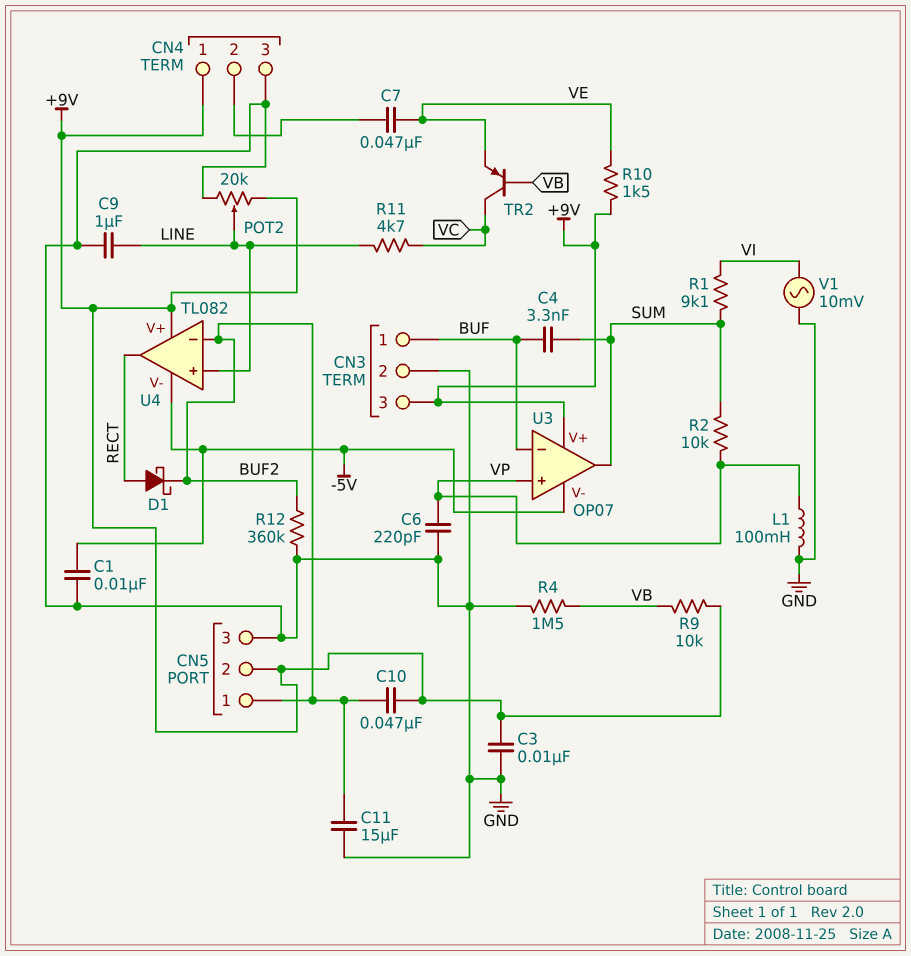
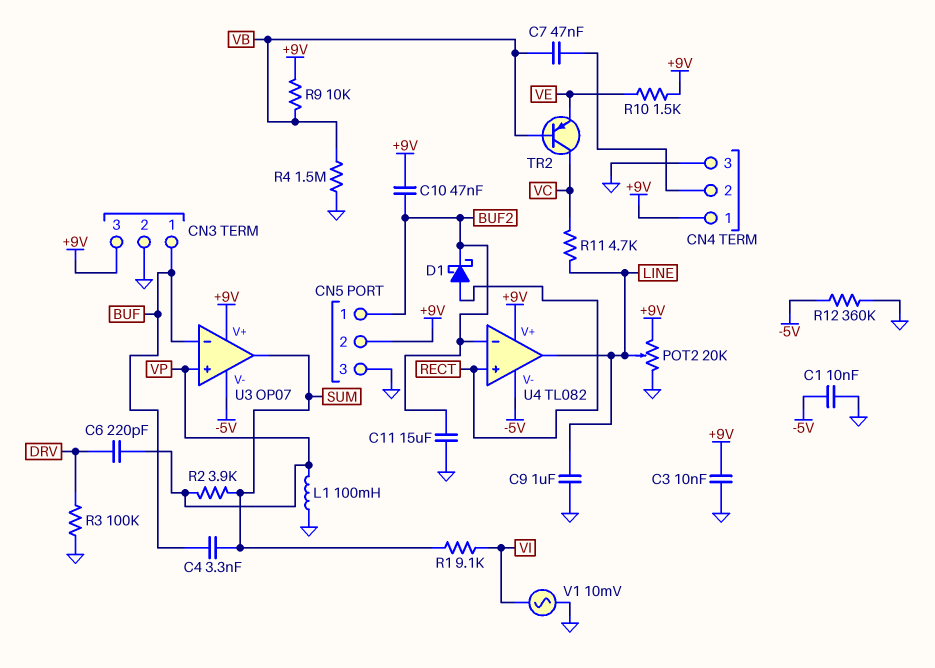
C6: 220pF (GND, VP) -> 220pF (DRV, VP)
C7: 47nF (CN4/2, VE) -> 47nF (CN4/2, VB)
R2: 10k (SUM, VP) -> 3.9k (SUM, VP)
R3: none -> 100k (DRV, GND)
R12: 360k (BUF2, GND) -> 360k (-5V, GND)
U4 pin in+: LINE -> RECT
U4 pin out: RECT -> LINE

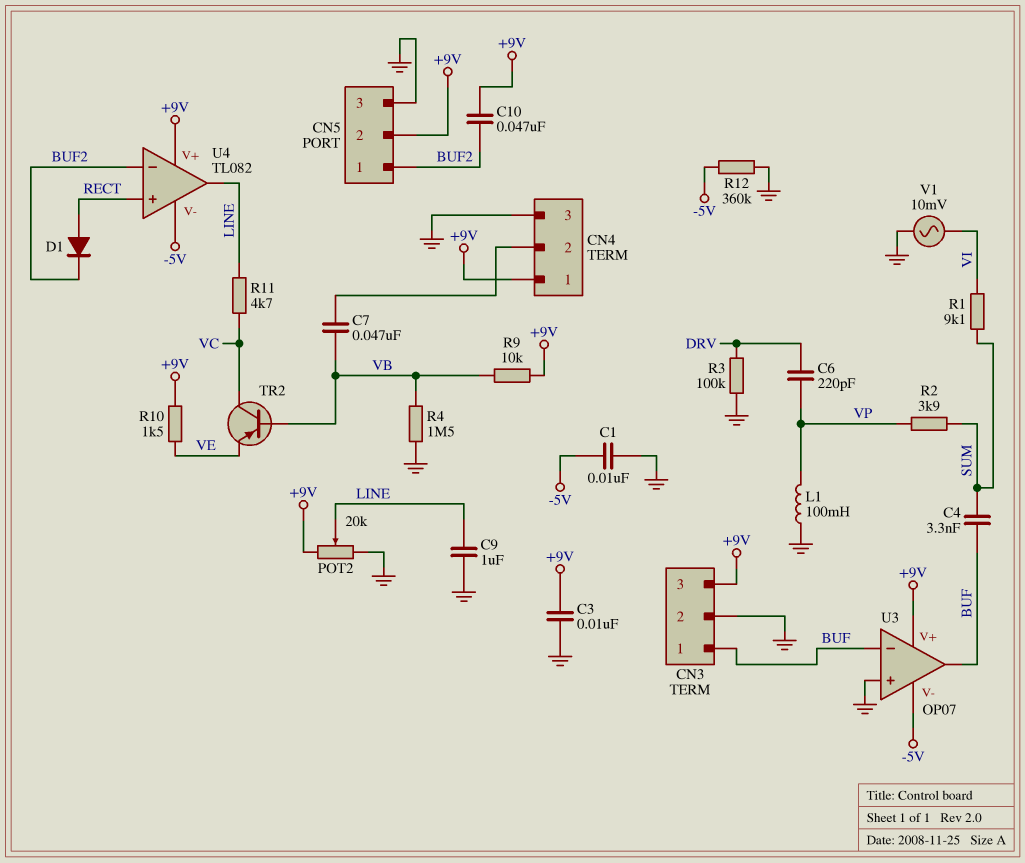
C11: 15uF (BUF2, GND) -> none
D1: schottky (A RECT, K BUF2) -> diode (A RECT, K BUF2)
U3 pin in+: VP -> GND
U3 pin out: SUM -> BUF

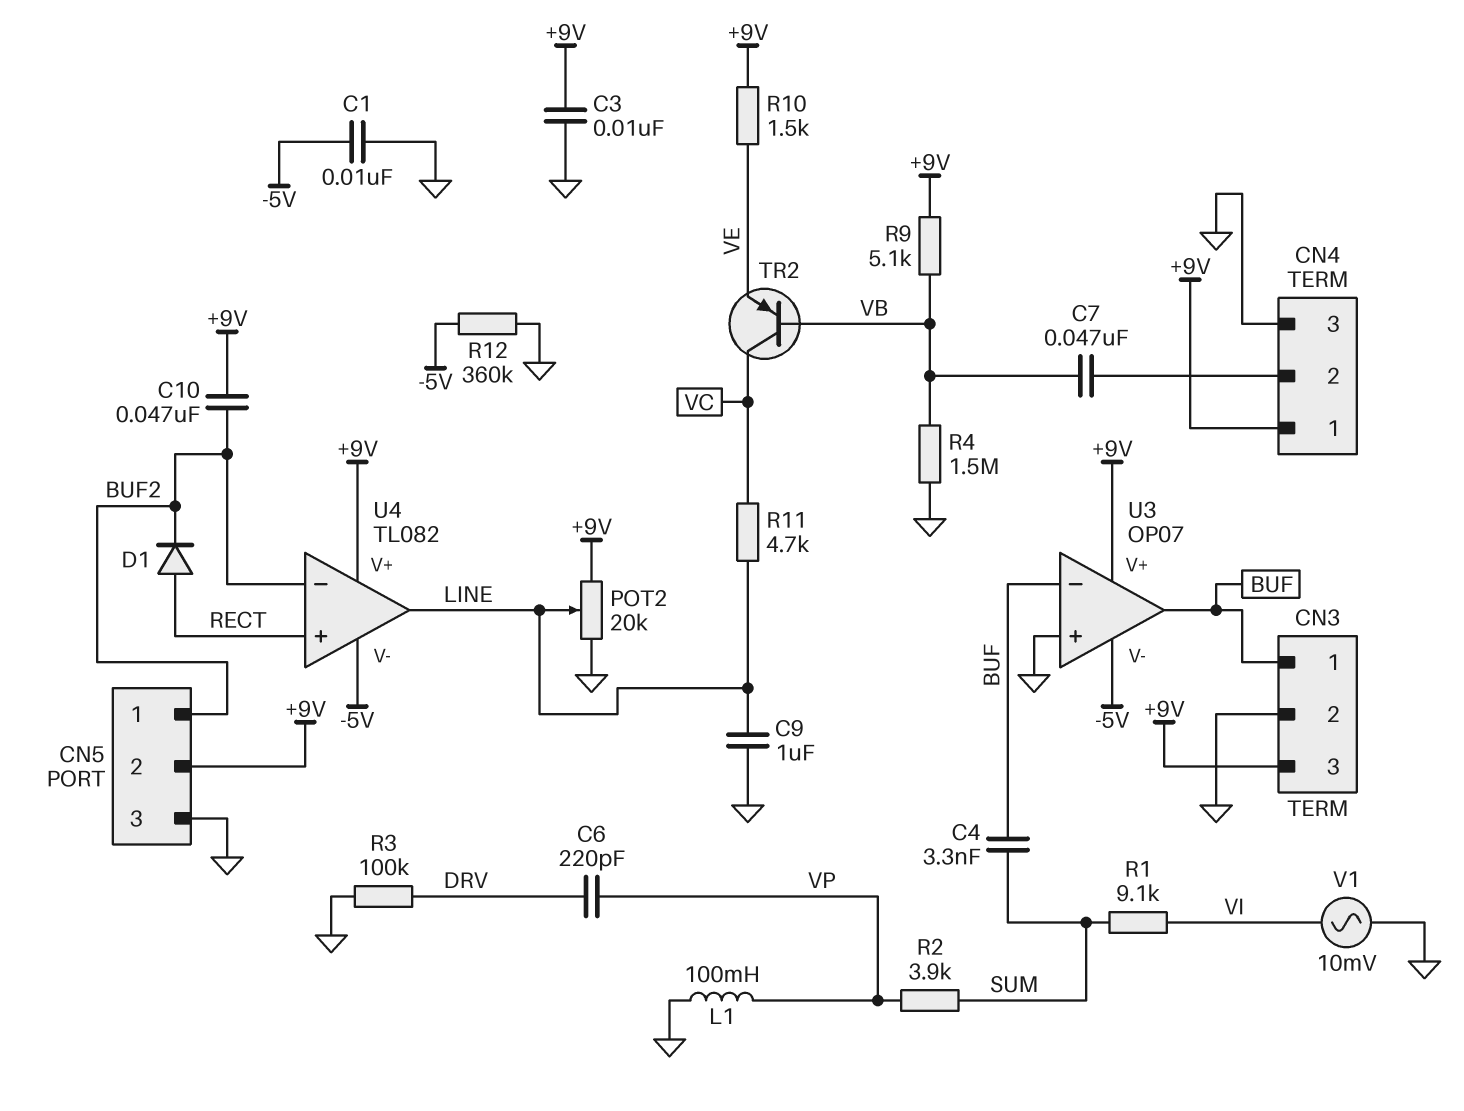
R9: 10k (+9V, VB) -> 5.1k (+9V, VB)

